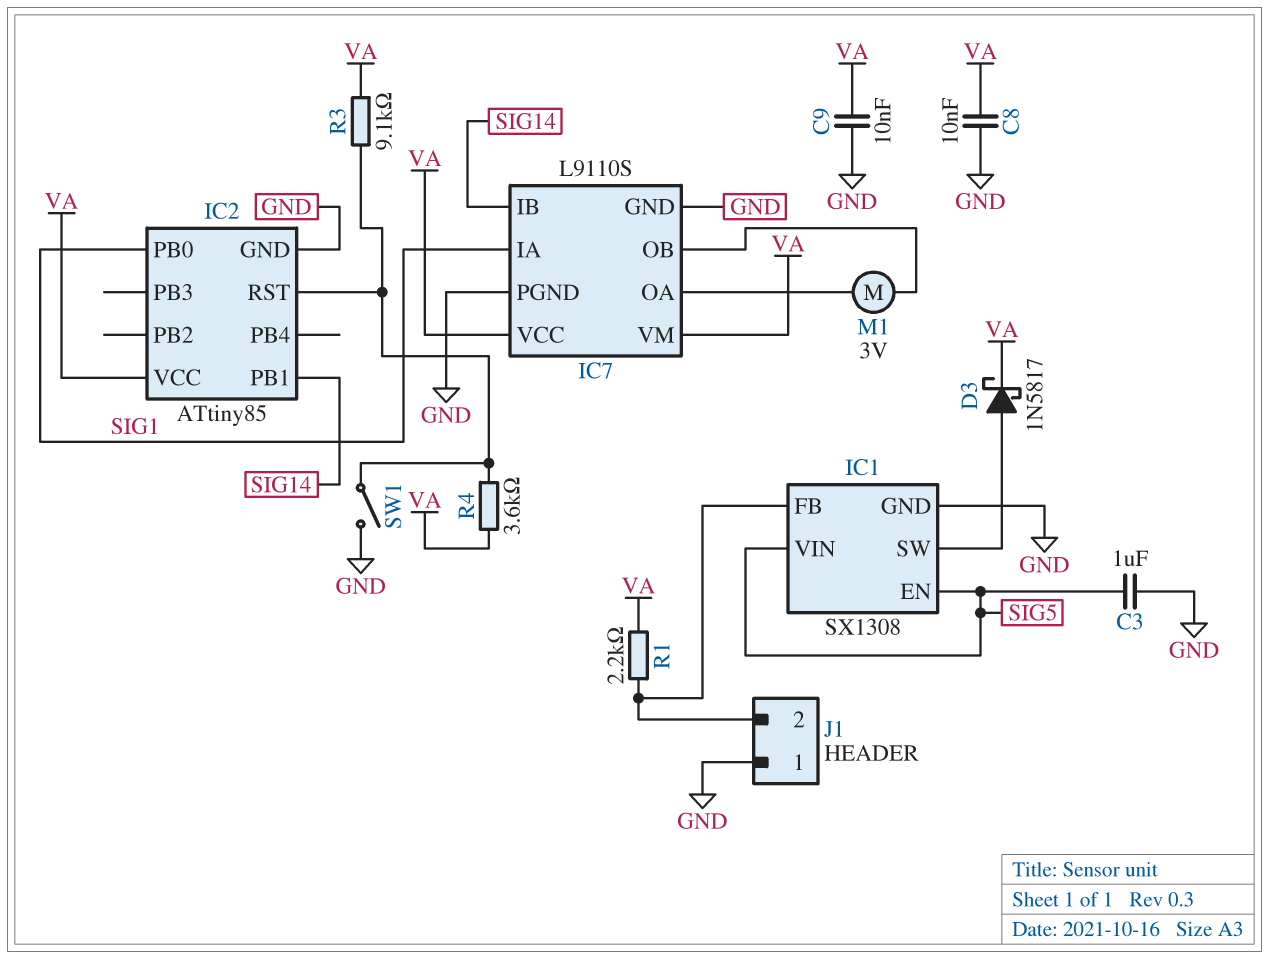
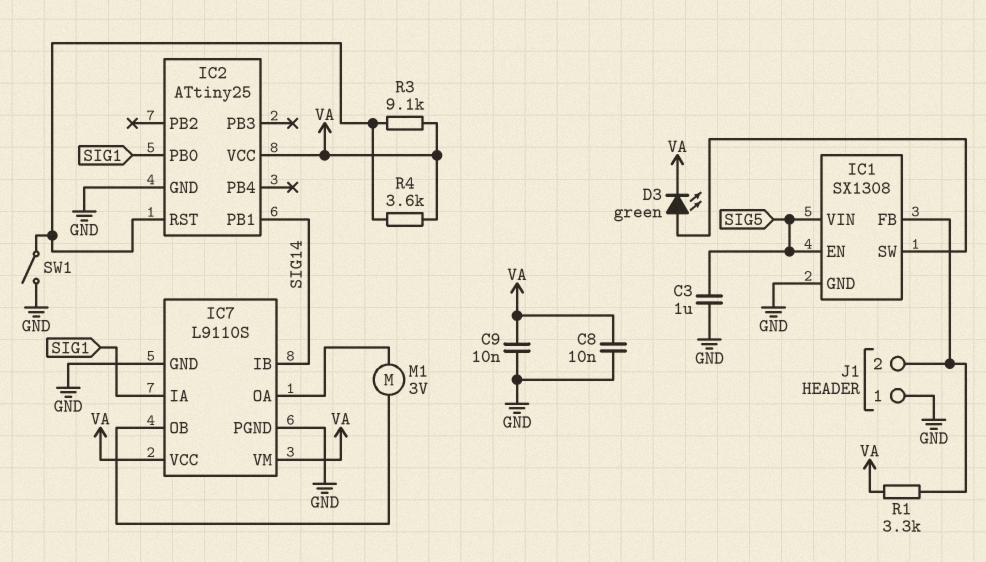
D3: schottky 1N5817 (A IC1/SW, K VA) -> LED green (A IC1/SW, K VA)
IC2: ATtiny85 -> ATtiny25
R1: 2.2k (IC1/FB, VA) -> 3.3k (IC1/FB, VA)

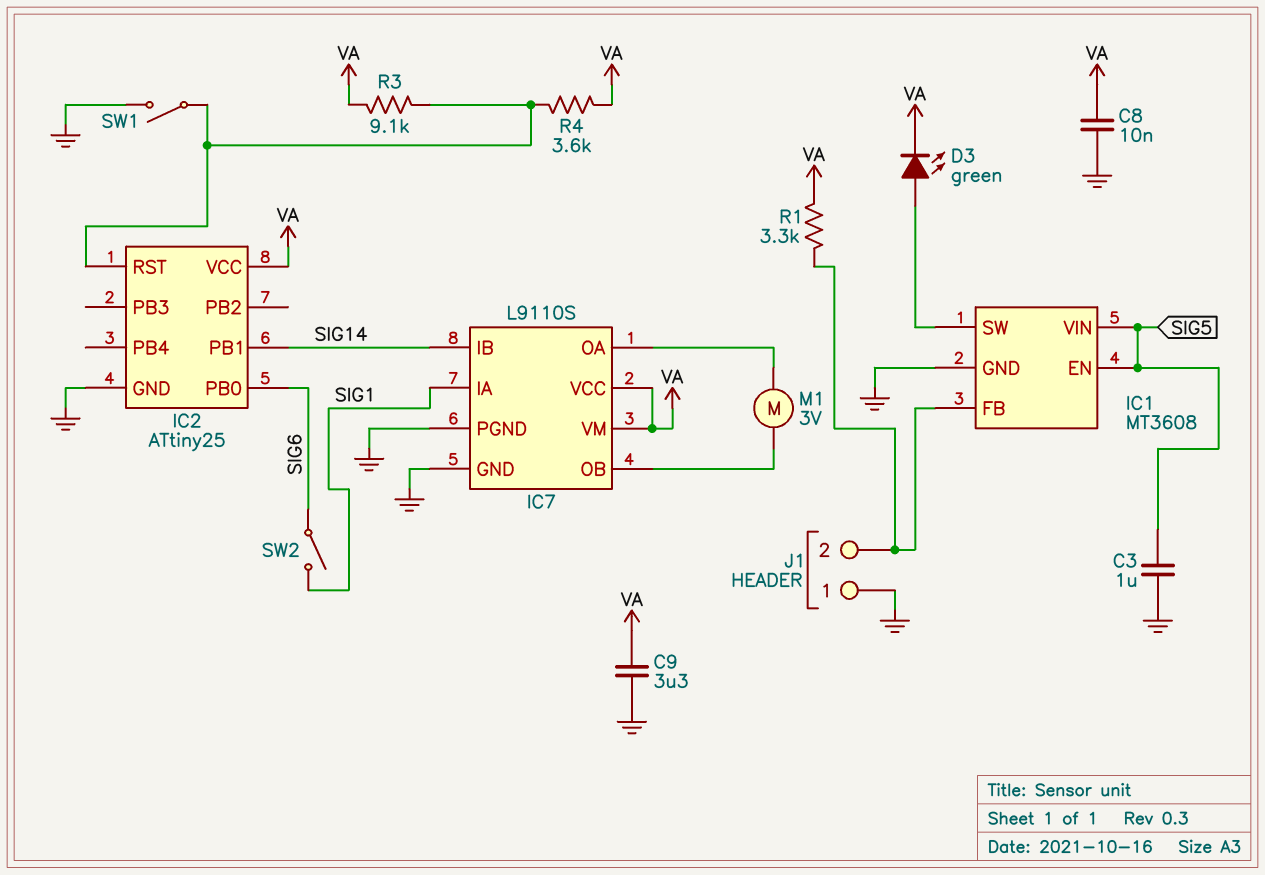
C9: 10nF (GND, VA) -> 3.3uF (GND, VA)
IC1: SX1308 -> MT3608
IC2 pin PB0: SIG1 -> SIG6
SW2: none -> switch (SIG1, SIG6)

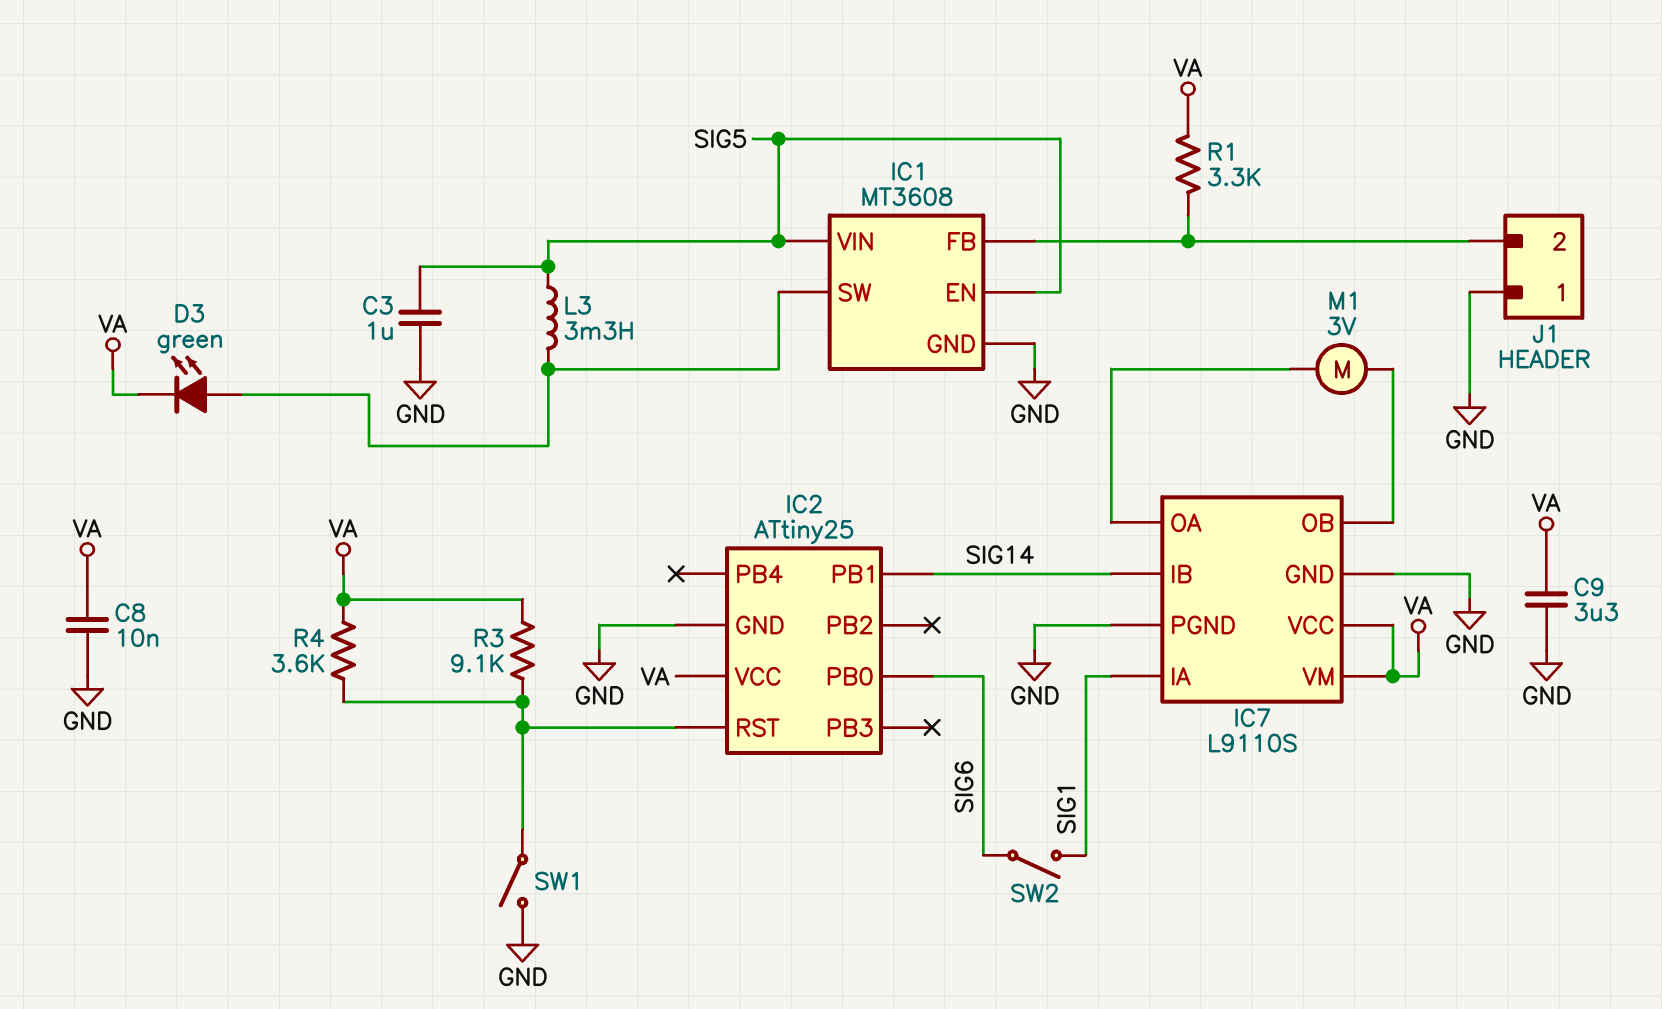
L3: none -> 3.3mH (IC1/SW, SIG5)

